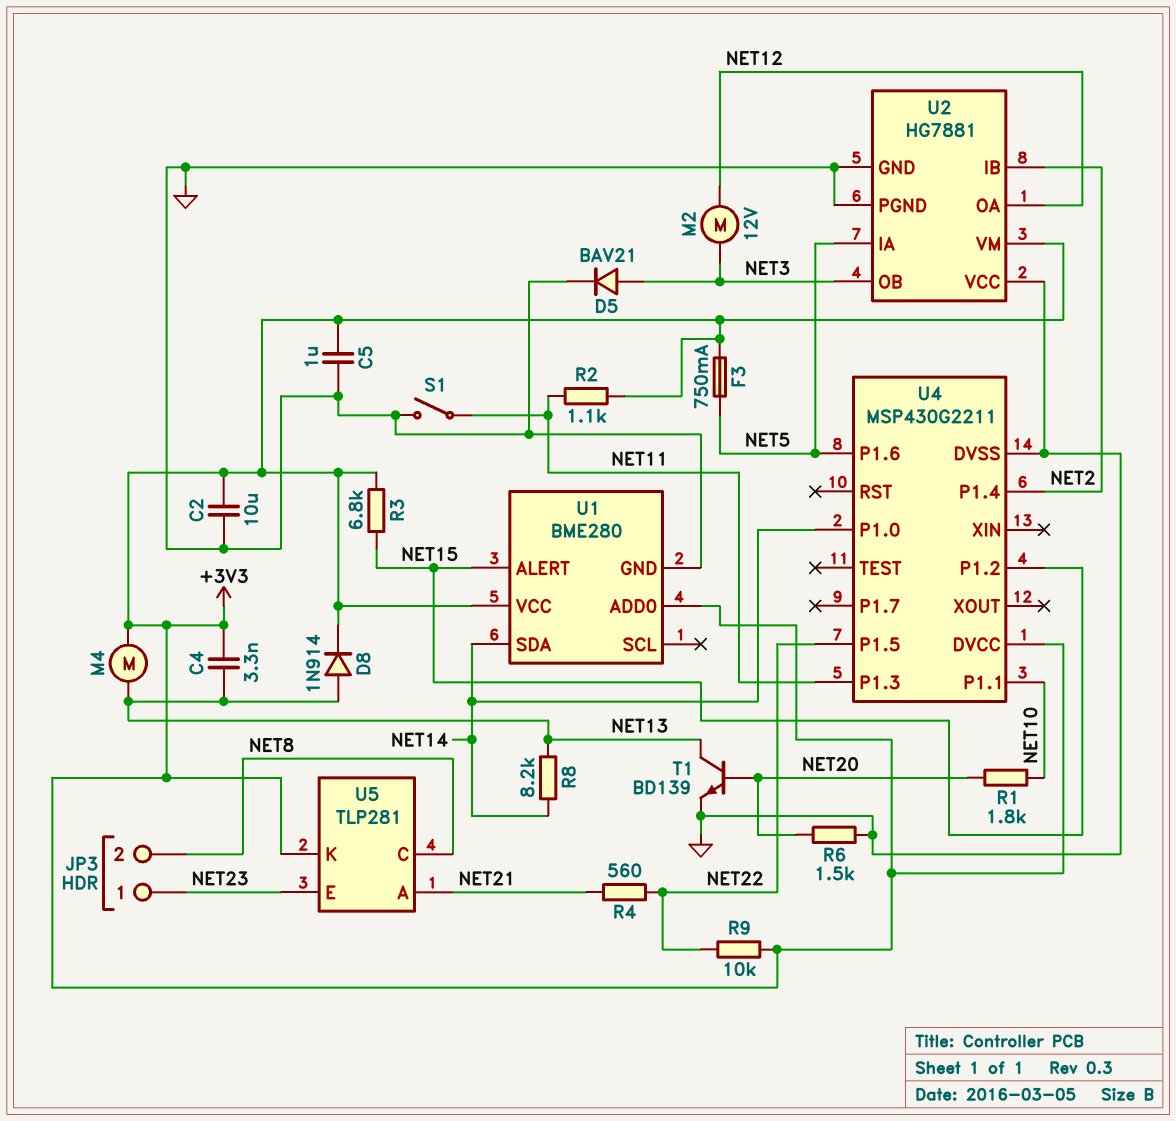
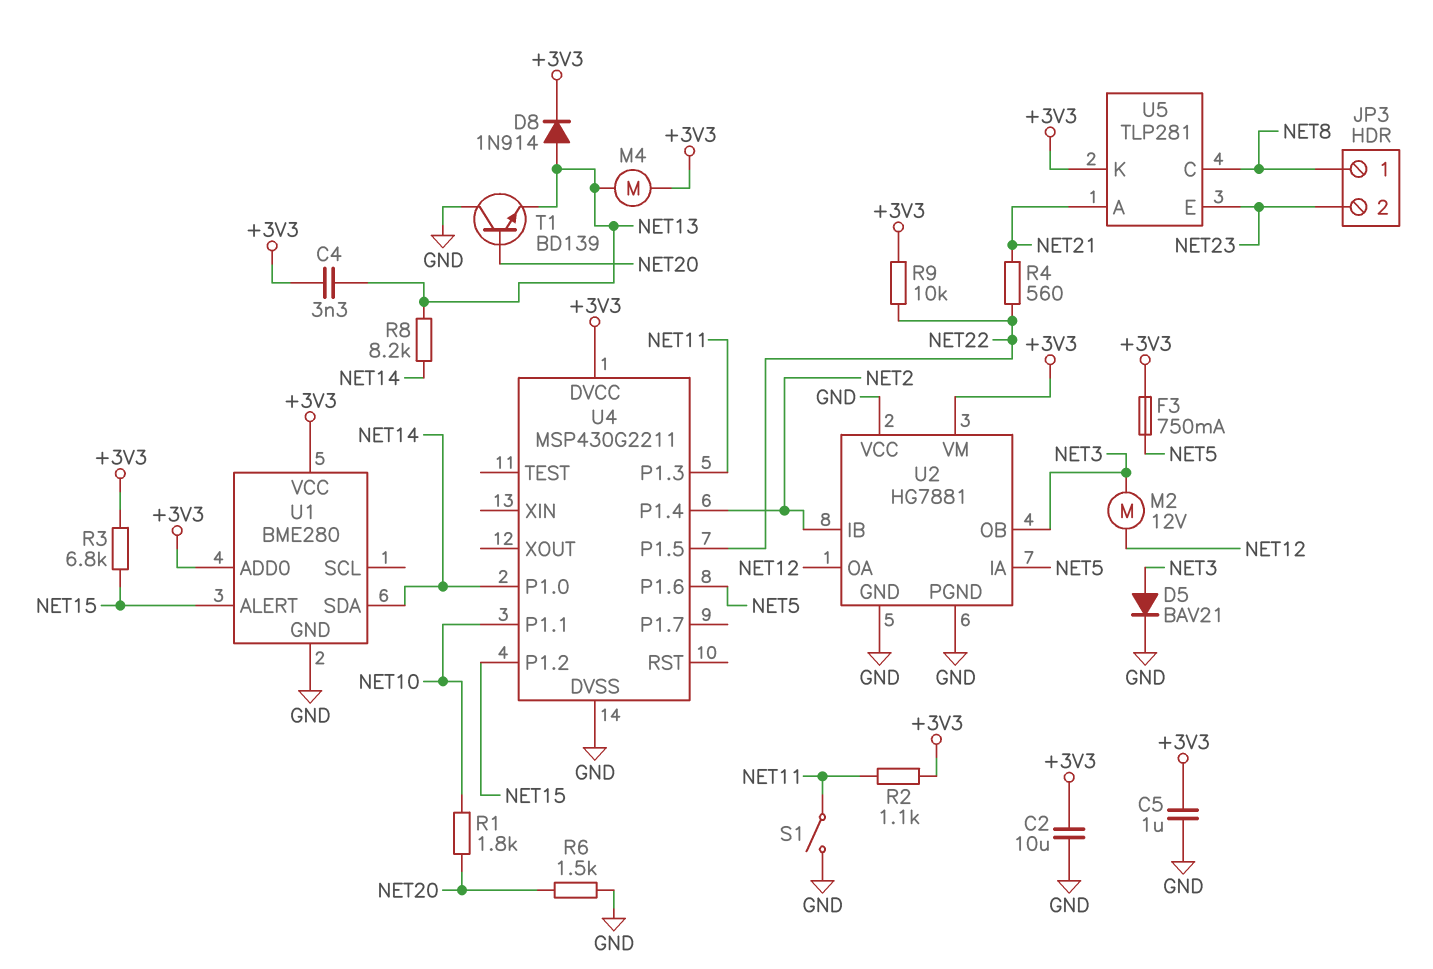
JP3 pin 1: NET23 -> NET8
JP3 pin 2: NET8 -> NET23
T1: NPN BD139 (B NET20, C NET13, E GND) -> NPN BD139 (B NET20, C GND, E NET13)

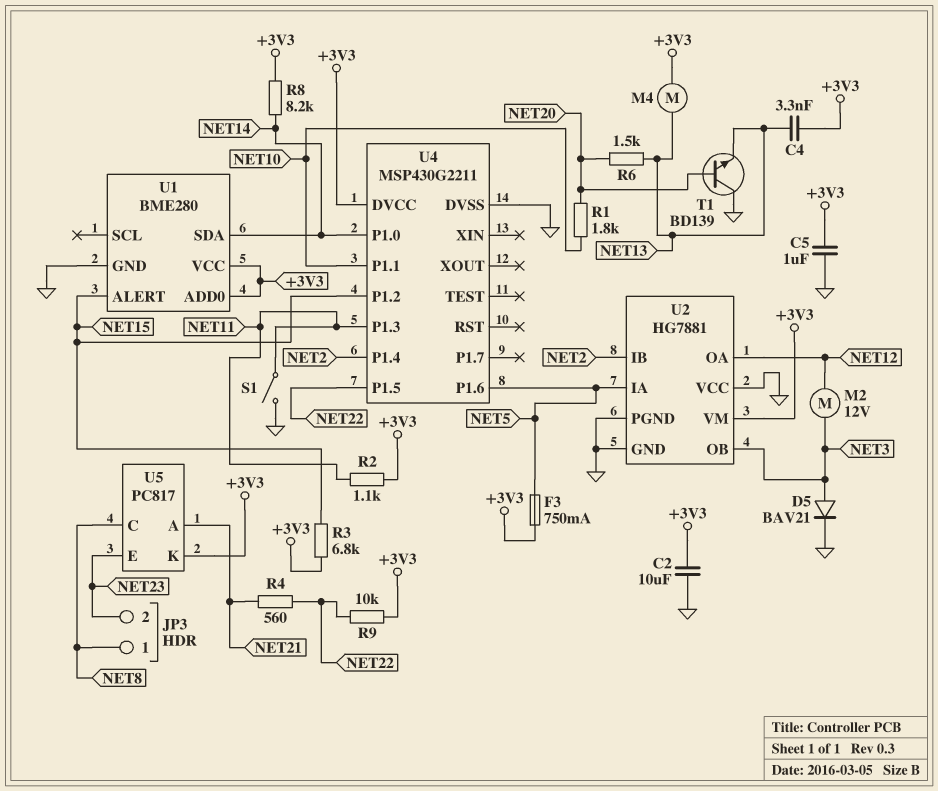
D8: diode 1N914 (A NET13, K +3V3) -> none
R6: 1.5k (GND, NET20) -> 1.5k (NET13, NET20)
R8: 8.2k (NET13, NET14) -> 8.2k (+3V3, NET14)
U5: TLP281 -> PC817

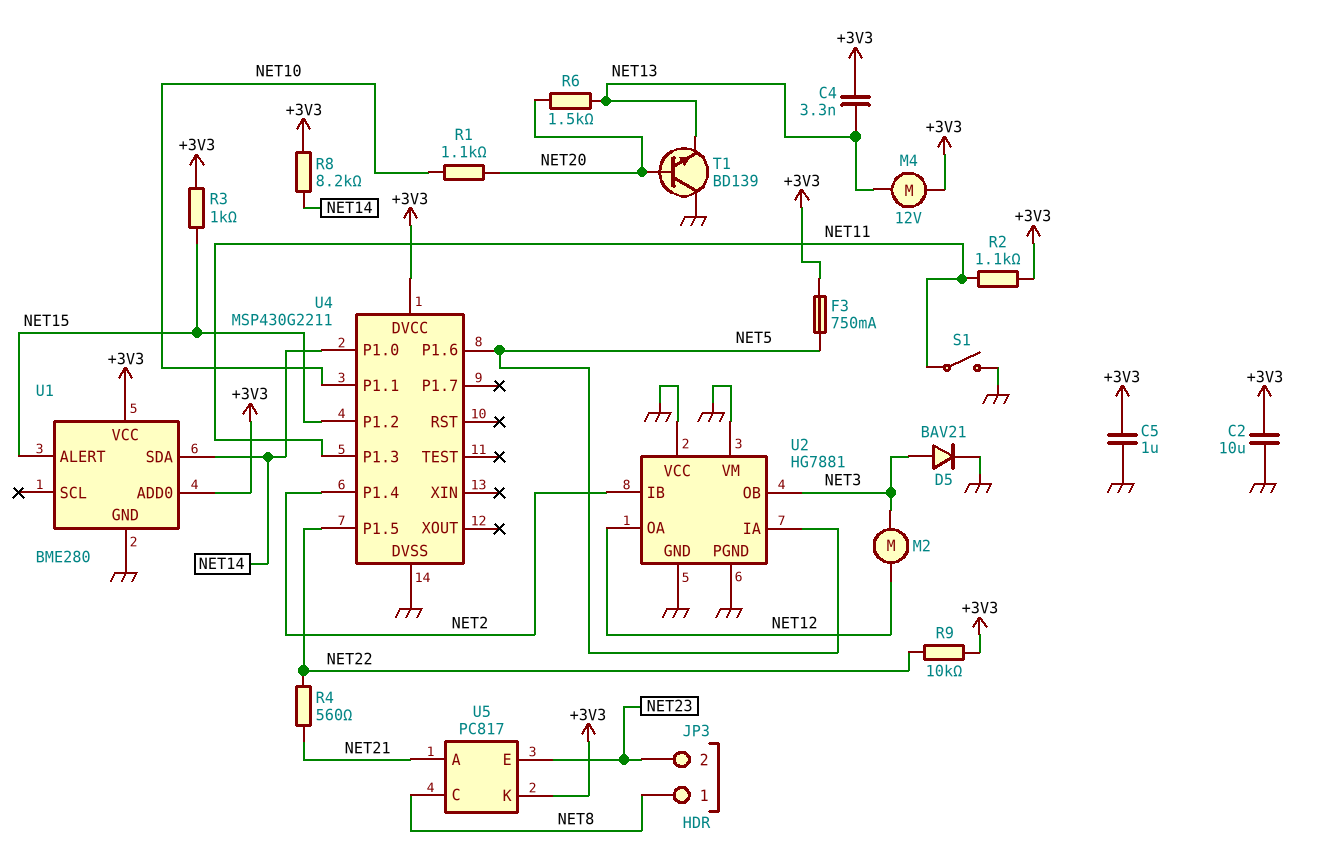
M2: motor 12V (NET3, NET12) -> motor (NET3, NET12)
M4: motor (+3V3, NET13) -> motor 12V (+3V3, NET13)
R1: 1.8k (NET10, NET20) -> 1.1k (NET10, NET20)
R3: 6.8k (+3V3, NET15) -> 1k (+3V3, NET15)
U2 pin VM: +3V3 -> GND

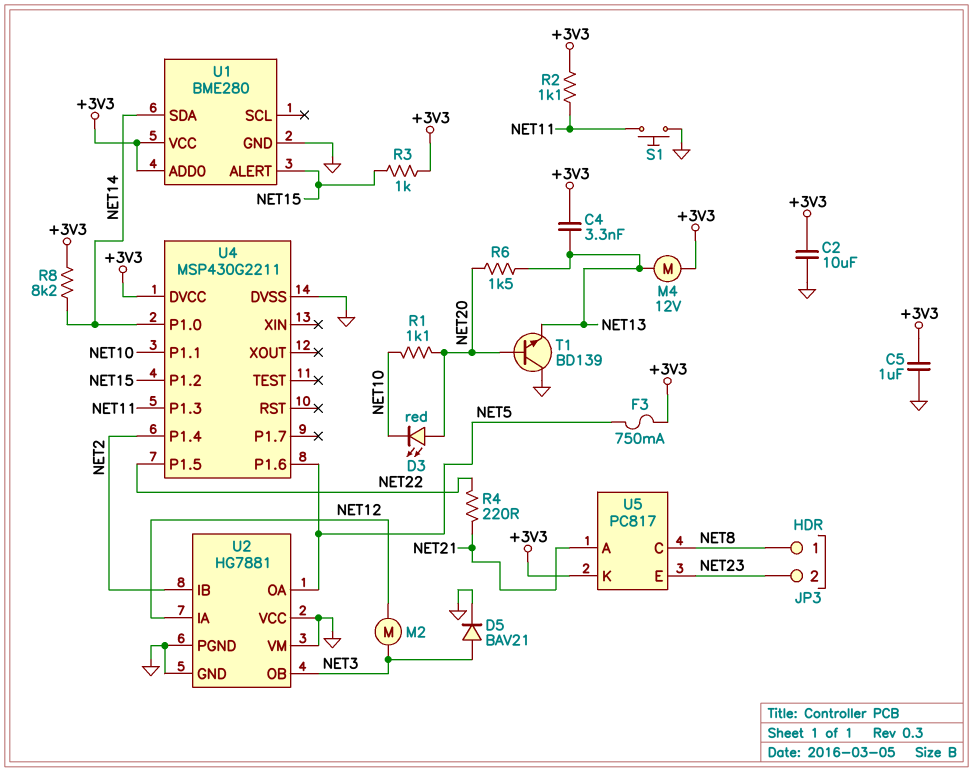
D3: none -> LED red (A NET20, K NET10)
R4: 560 (NET21, NET22) -> 220 (NET21, NET22)
R9: 10k (+3V3, NET22) -> none
S1: switch (GND, NET11) -> button (GND, NET11)
U2 pin IA: NET5 -> NET12
U2 pin OA: NET12 -> NET5

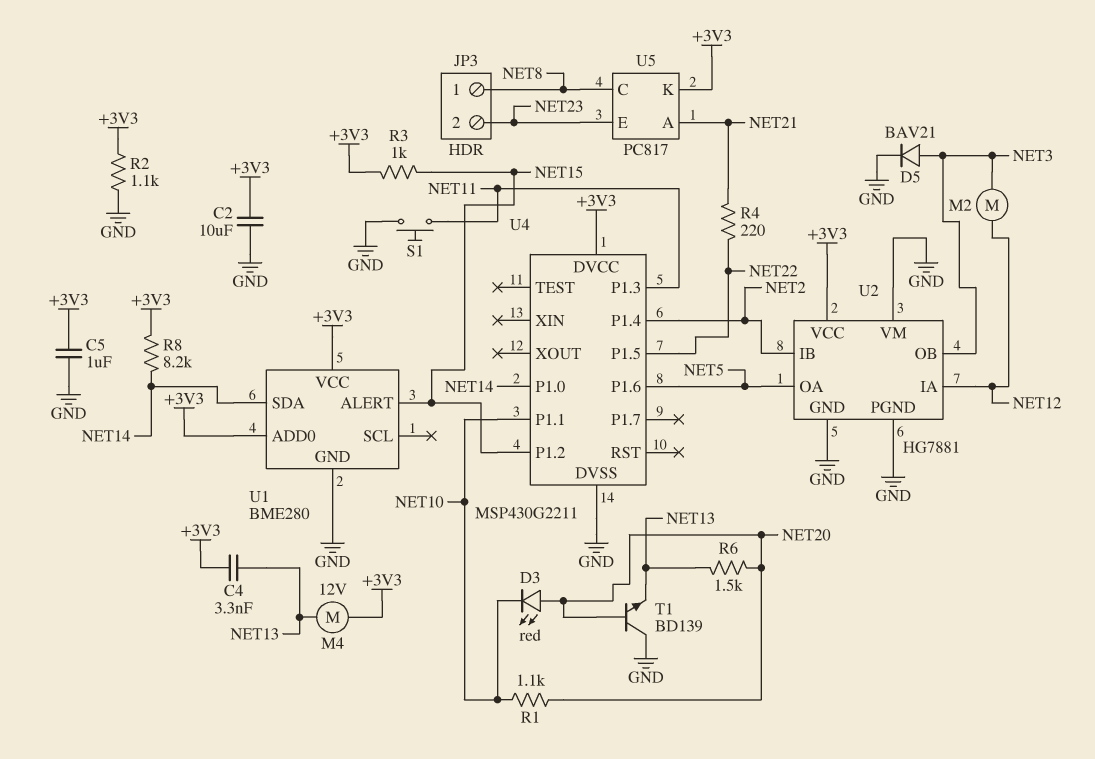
F3: 750mA (+3V3, NET5) -> none
R2: 1.1k (+3V3, NET11) -> 1.1k (+3V3, GND)
U2 pin VCC: GND -> +3V3

